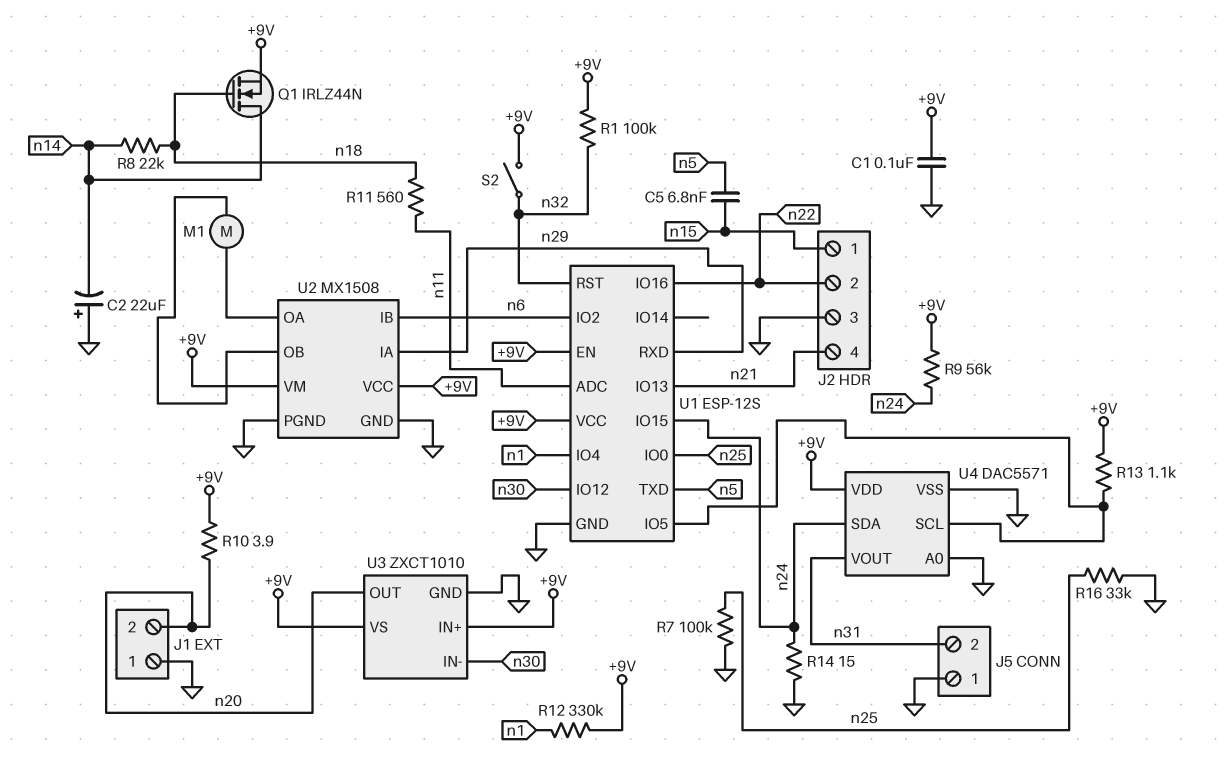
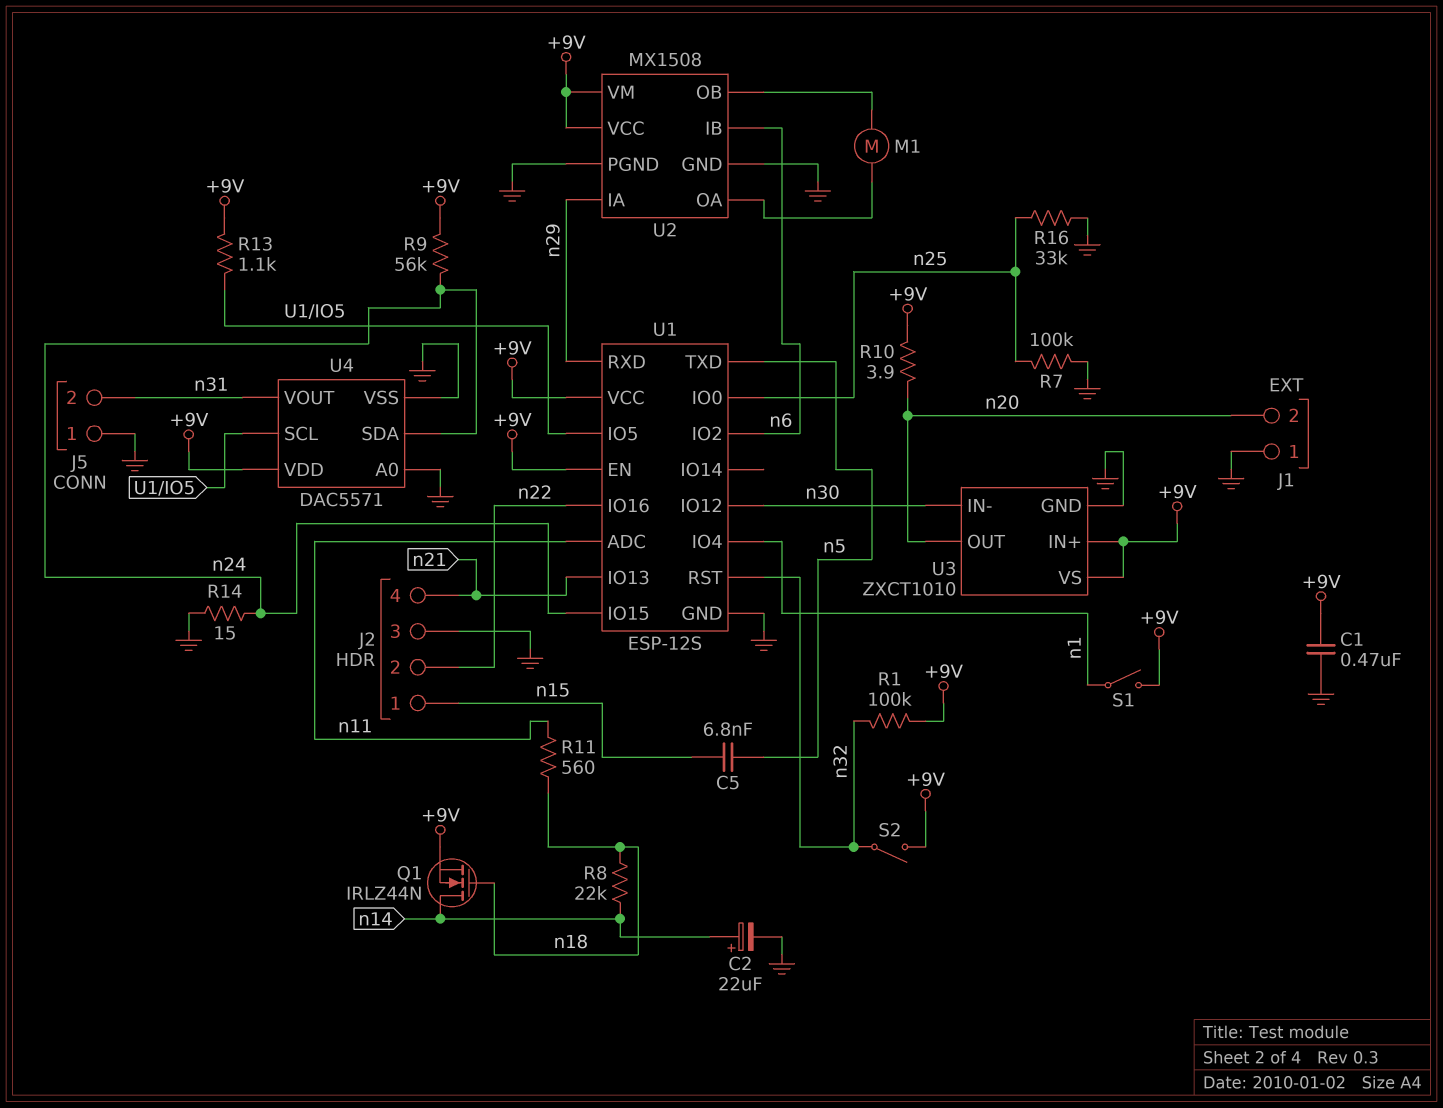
C1: 100nF (+9V, GND) -> 470nF (+9V, GND)
C2: 22uF (plus GND, minus n14) -> 22uF (plus n14, minus GND)
R12: 330k (+9V, n1) -> none
S1: none -> switch (+9V, n1)

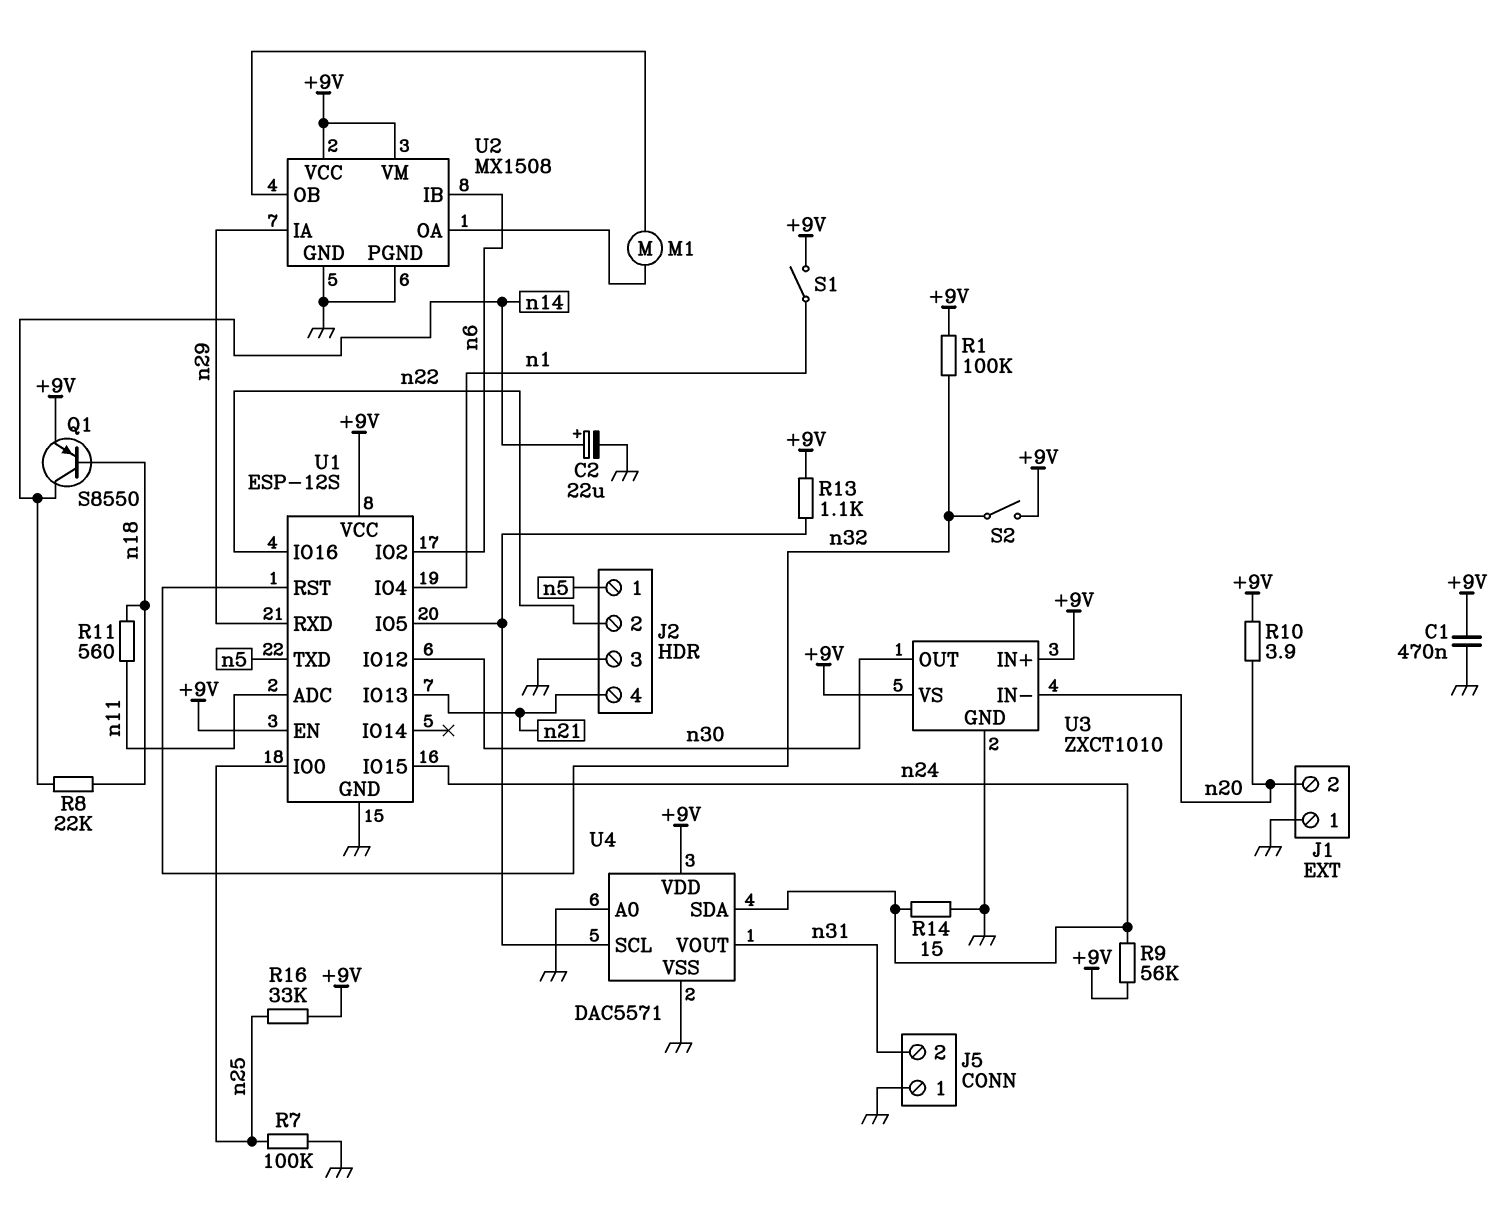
C5: 6.8nF (n5, n15) -> none
J2 pin 1: n15 -> n5
Q1: NMOS IRLZ44N (G n18, D n14, S +9V) -> PNP S8550 (B n18, C n14, E +9V)
R16: 33k (GND, n25) -> 33k (+9V, n25)
U3 pin IN-: n30 -> n20
U3 pin OUT: n20 -> n30

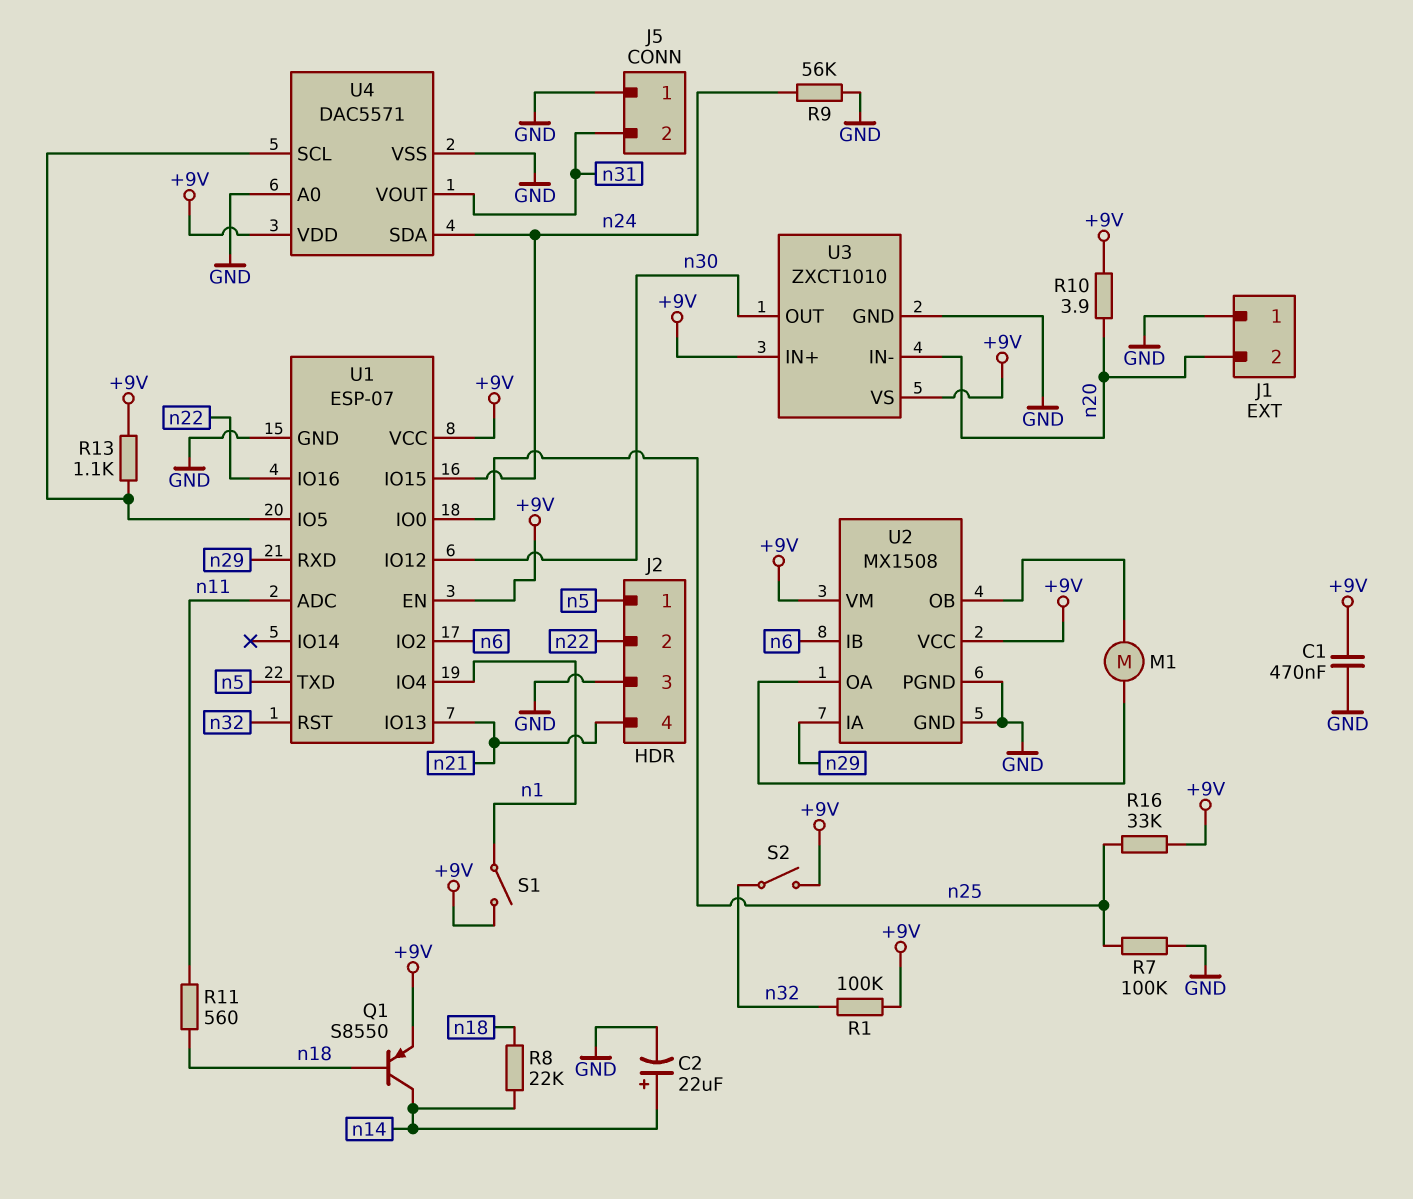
R9: 56k (+9V, n24) -> 56k (GND, n24)
R14: 15 (GND, n24) -> none
U1: ESP-12S -> ESP-07

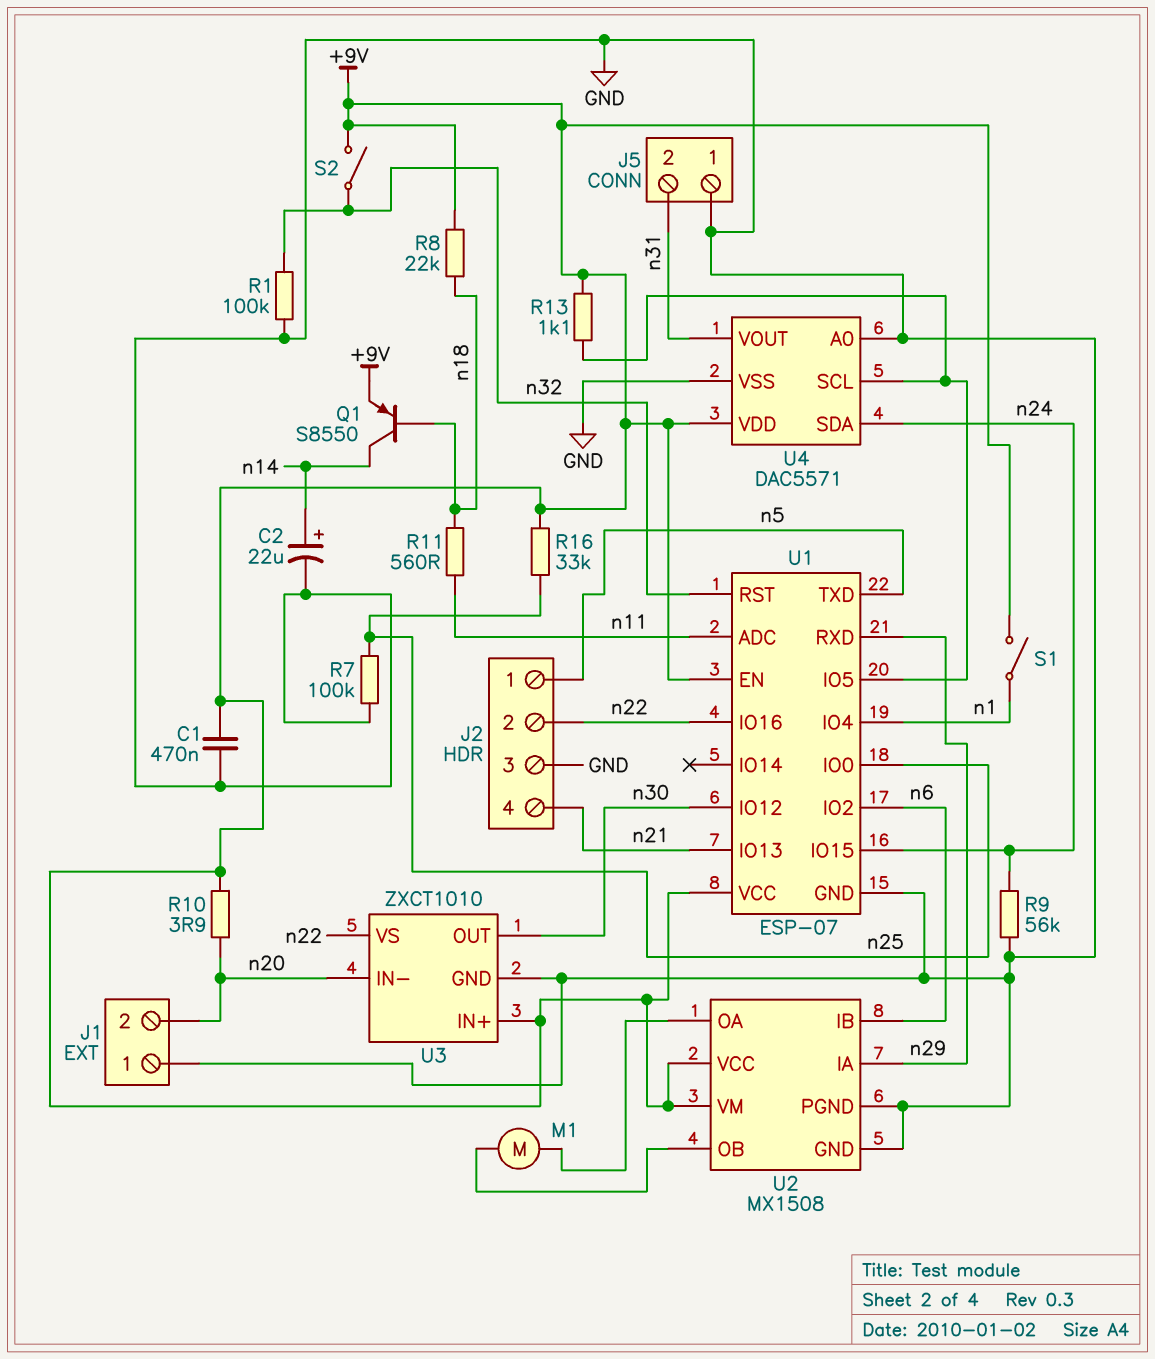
R1: 100k (+9V, n32) -> 100k (GND, n32)
R8: 22k (n14, n18) -> 22k (+9V, n18)
U3 pin VS: +9V -> n22

